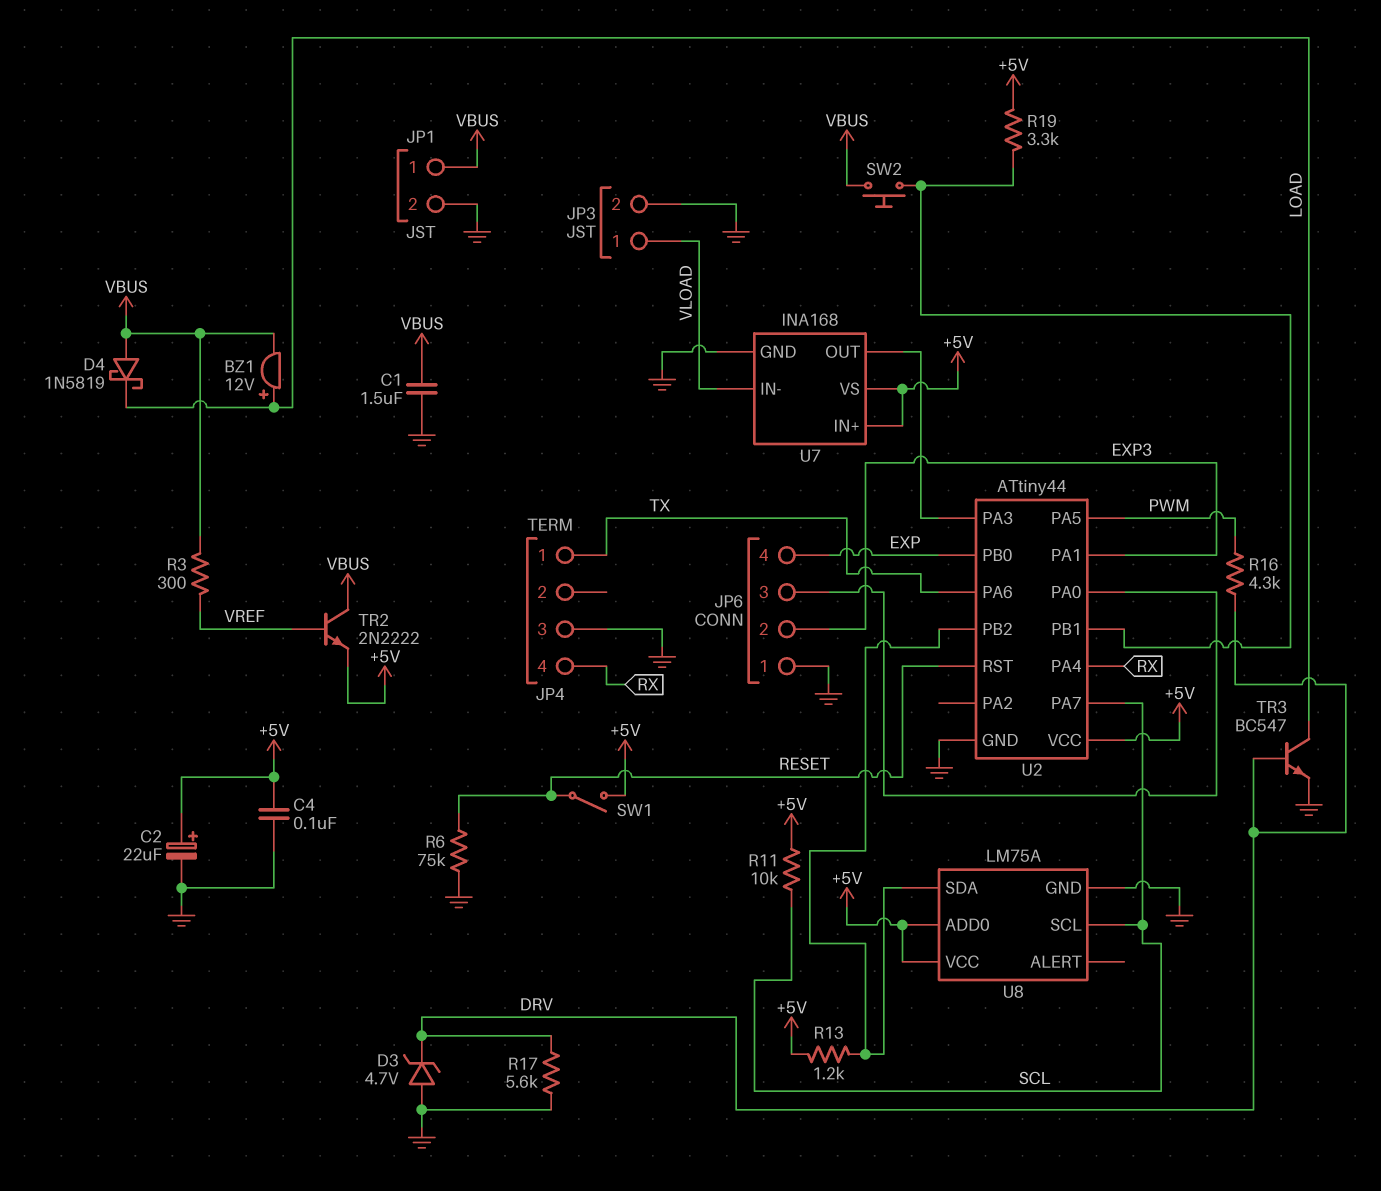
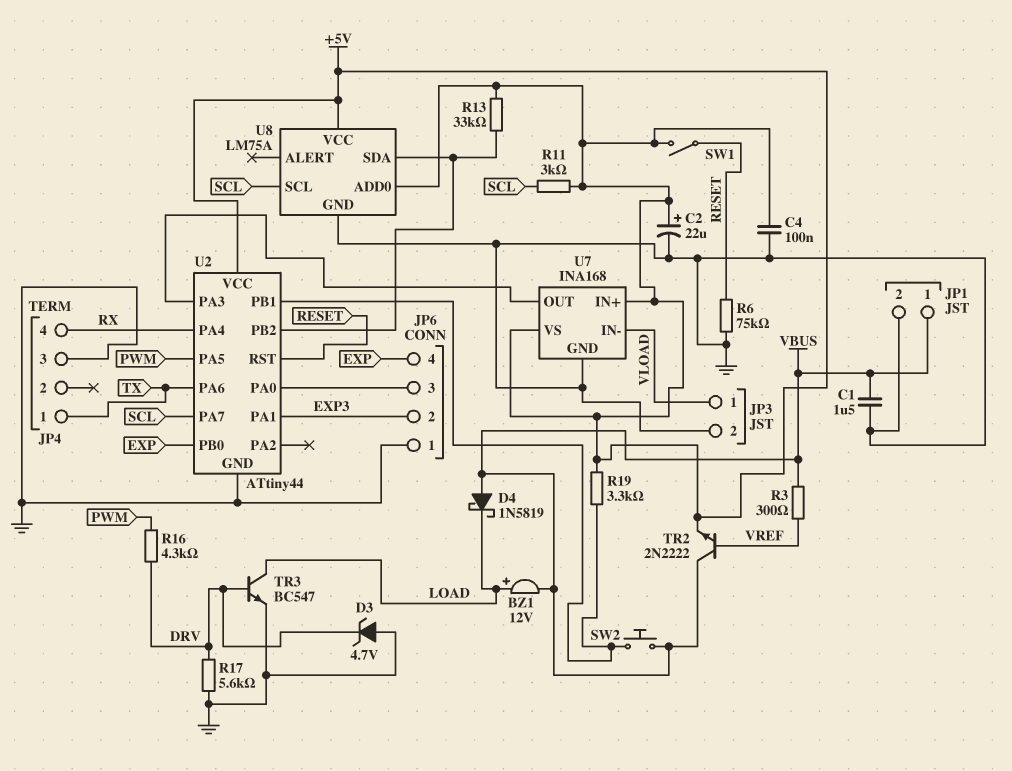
R11: 10k (+5V, SCL) -> 3k (+5V, SCL)
R13: 1.2k (+5V, U2/PB2) -> 33k (+5V, U2/PB2)

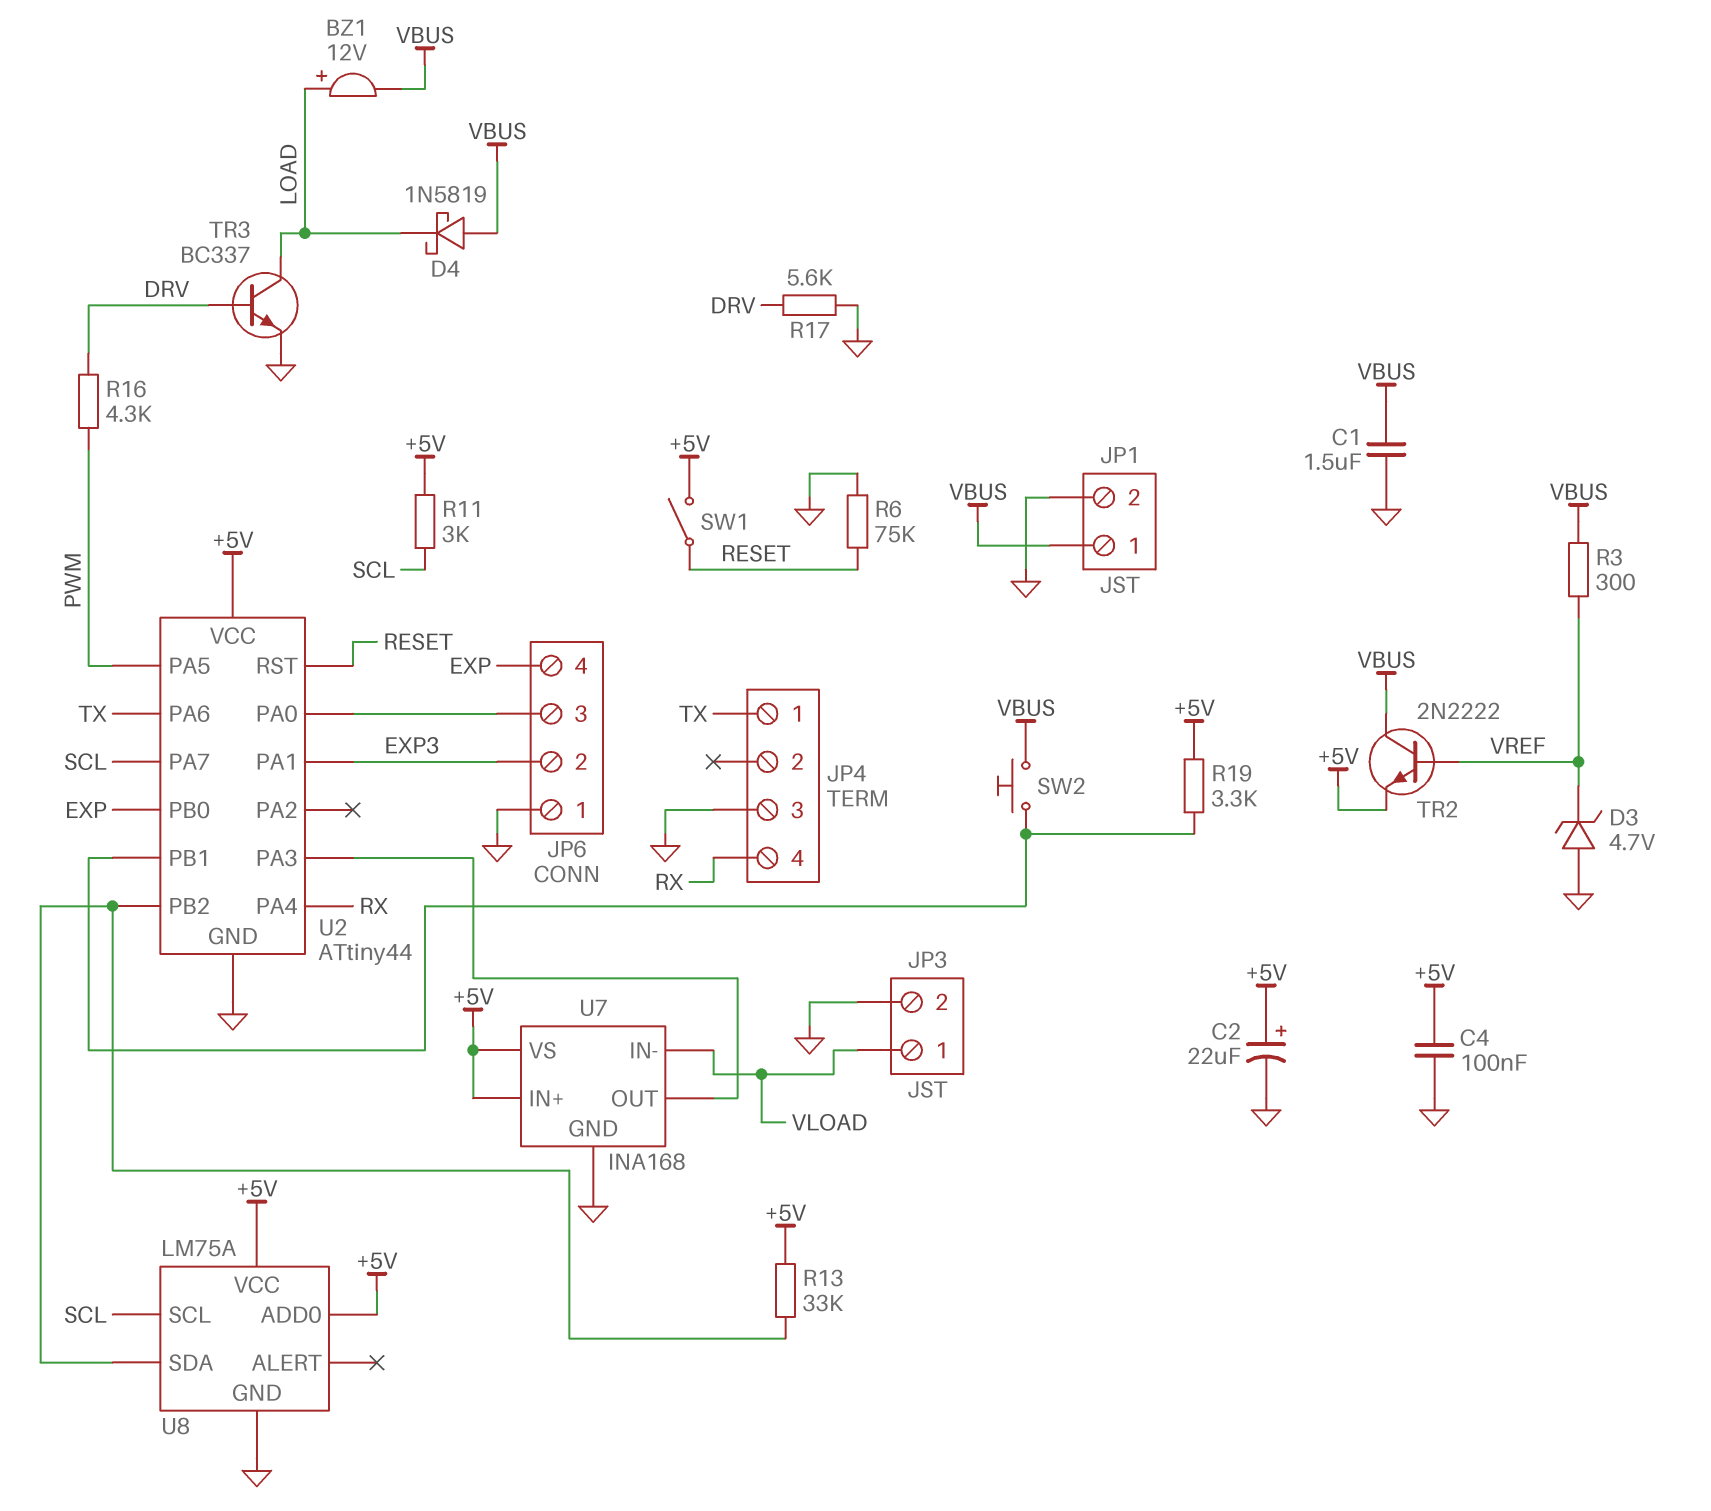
D3: zener 4.7V (A GND, K DRV) -> zener 4.7V (A GND, K VREF)
TR3: NPN BC547 (B DRV, C LOAD, E GND) -> NPN BC337 (B DRV, C LOAD, E GND)

